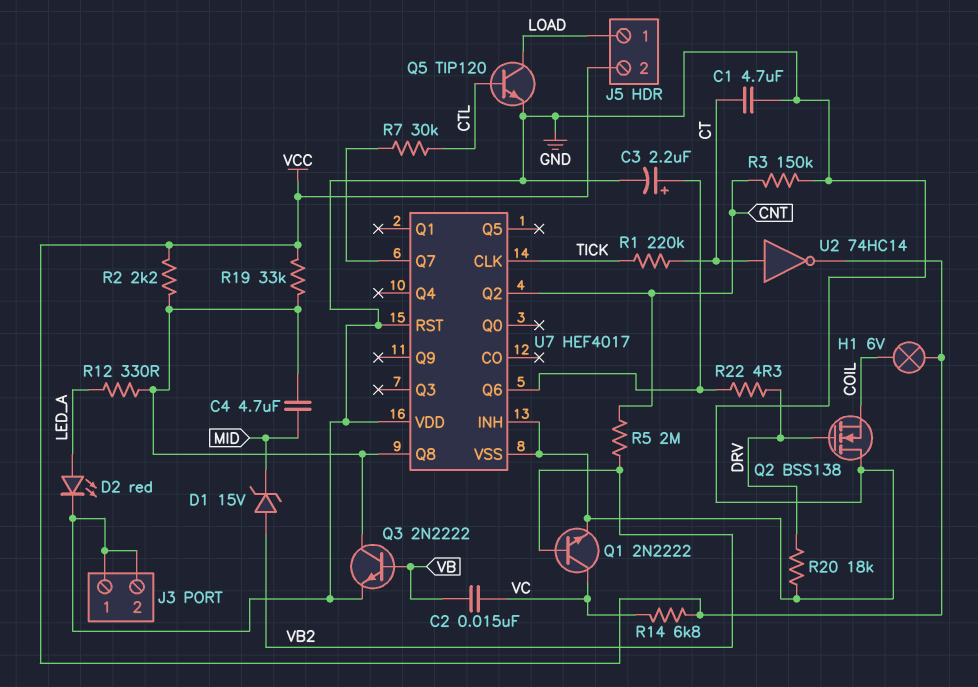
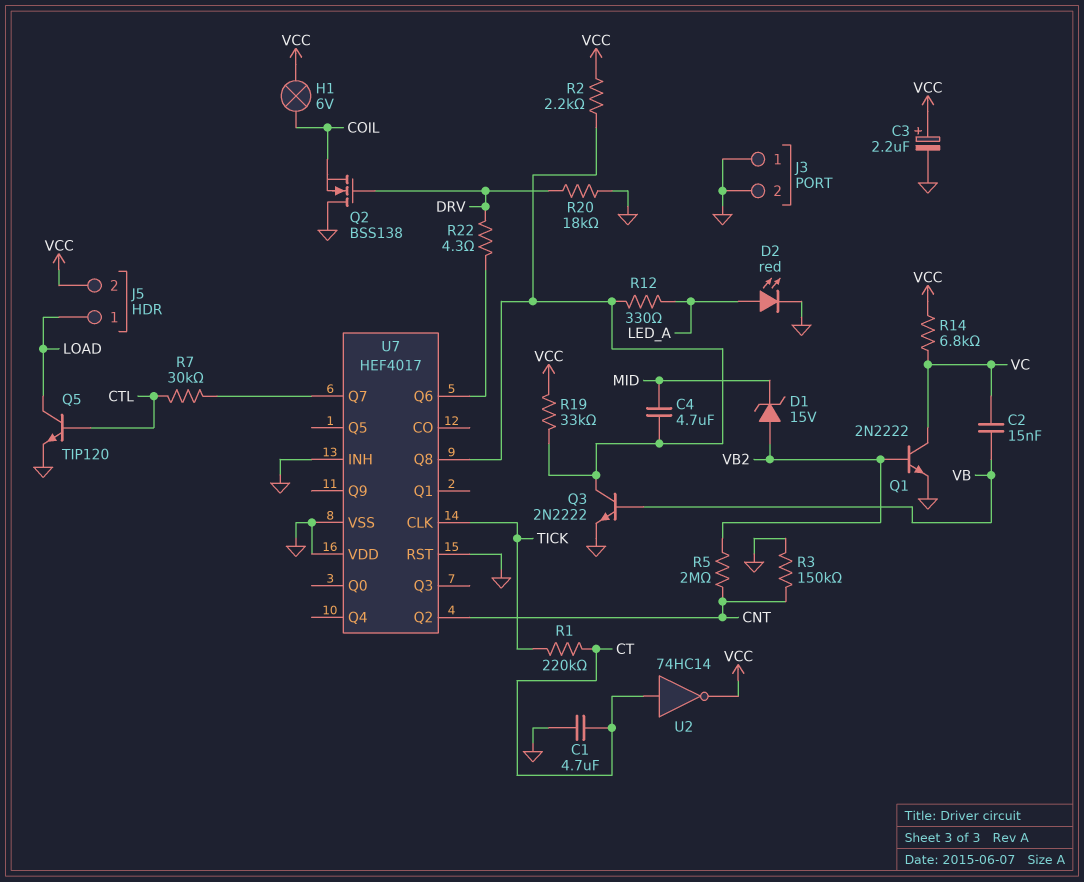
C3: 2.2uF (plus U7/Q6, minus GND) -> 2.2uF (plus VCC, minus GND)

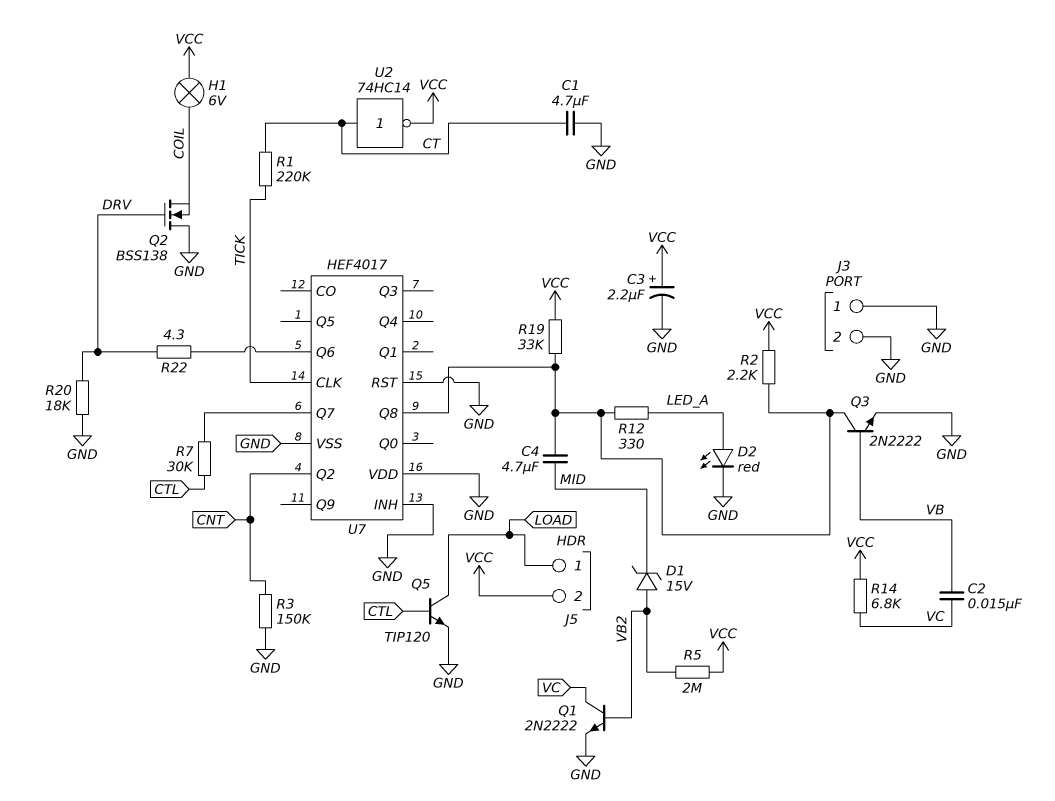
R5: 2M (CNT, VB2) -> 2M (VB2, VCC)

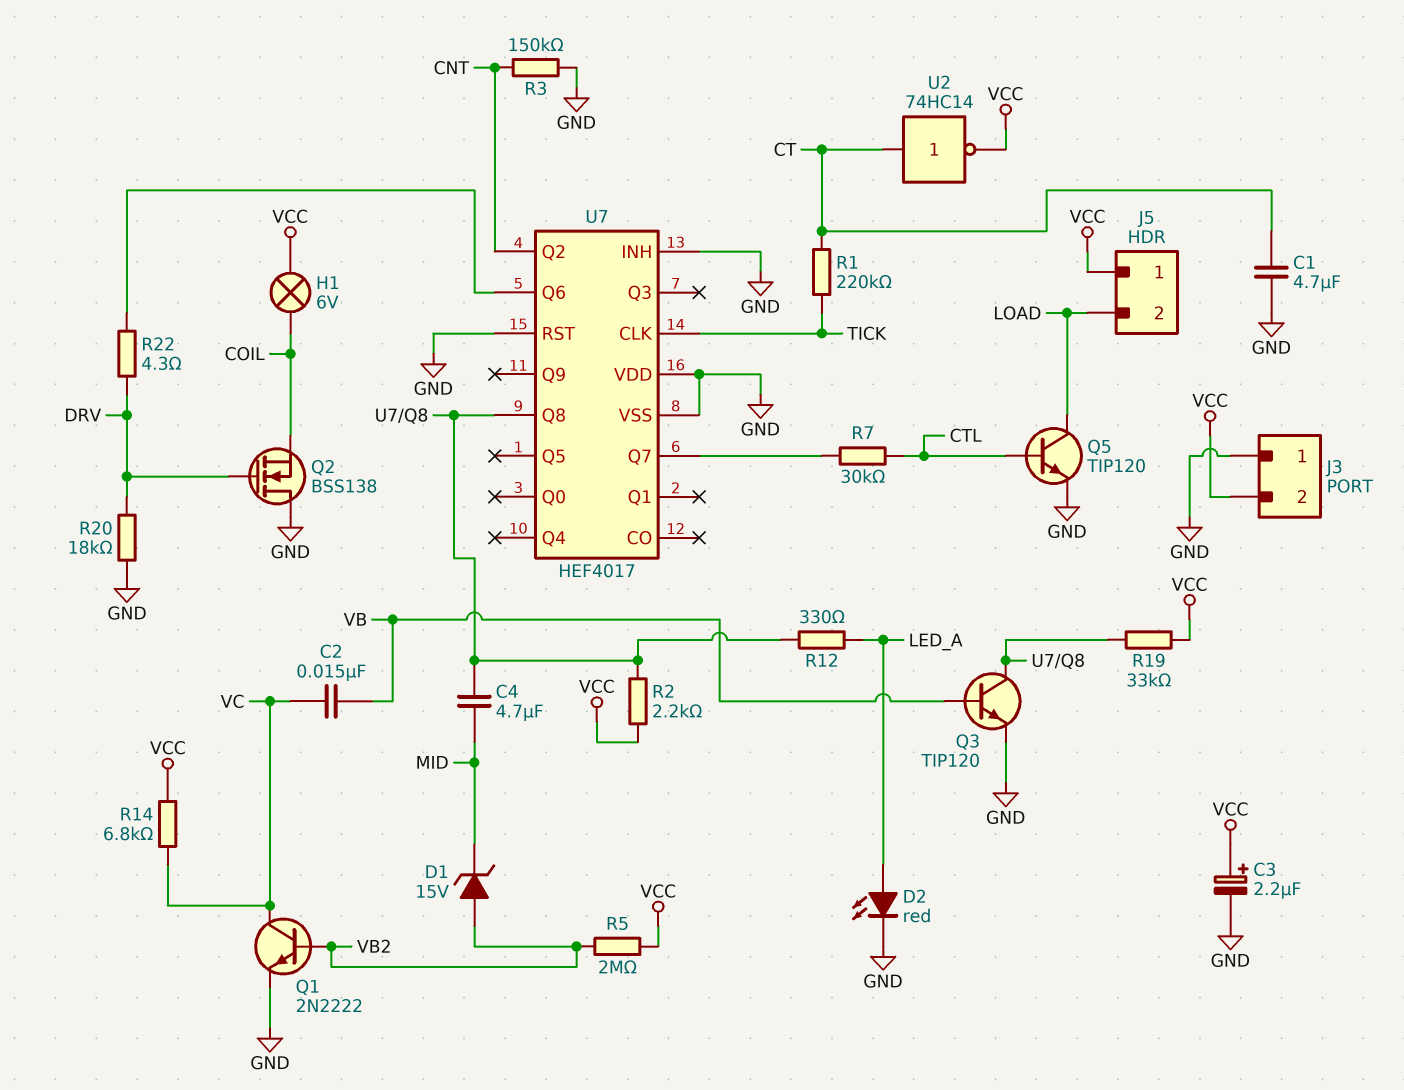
J3 pin 2: GND -> VCC
J5 pin 1: LOAD -> VCC
J5 pin 2: VCC -> LOAD
Q3: NPN 2N2222 (B VB, C U7/Q8, E GND) -> NPN TIP120 (B VB, C U7/Q8, E GND)

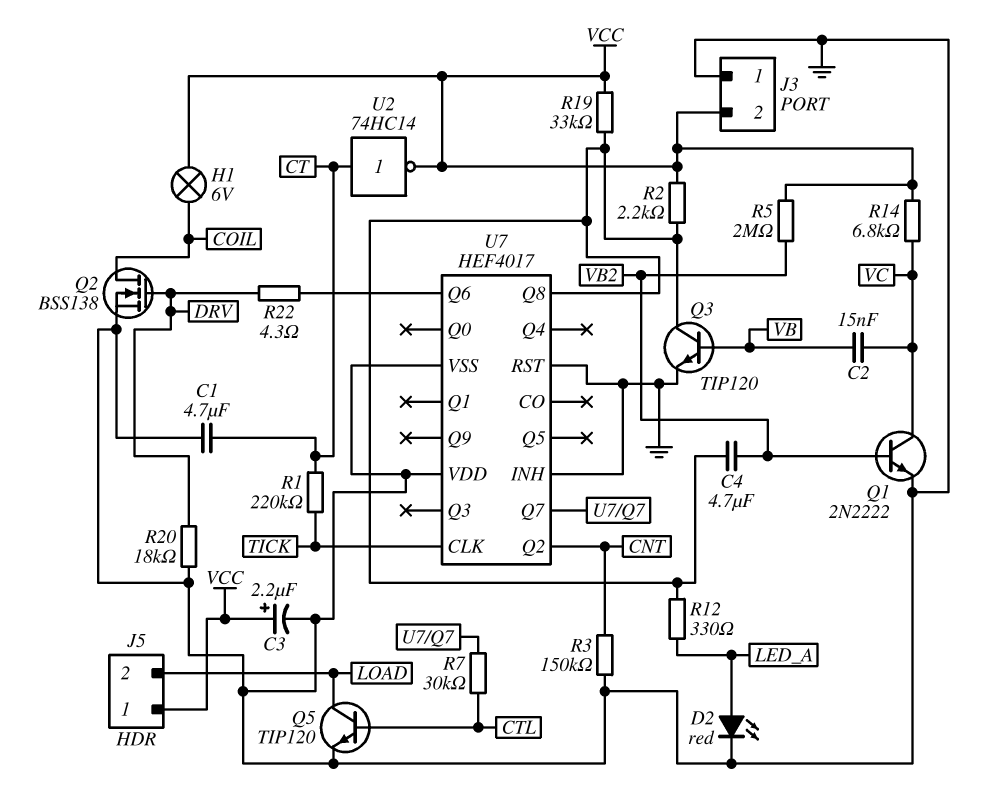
C4: 4.7uF (MID, U7/Q8) -> 4.7uF (U7/Q8, VB2)
D1: zener 15V (A VB2, K MID) -> none
Q2: NMOS BSS138 (G DRV, D GND, S COIL) -> NMOS BSS138 (G DRV, D COIL, S GND)

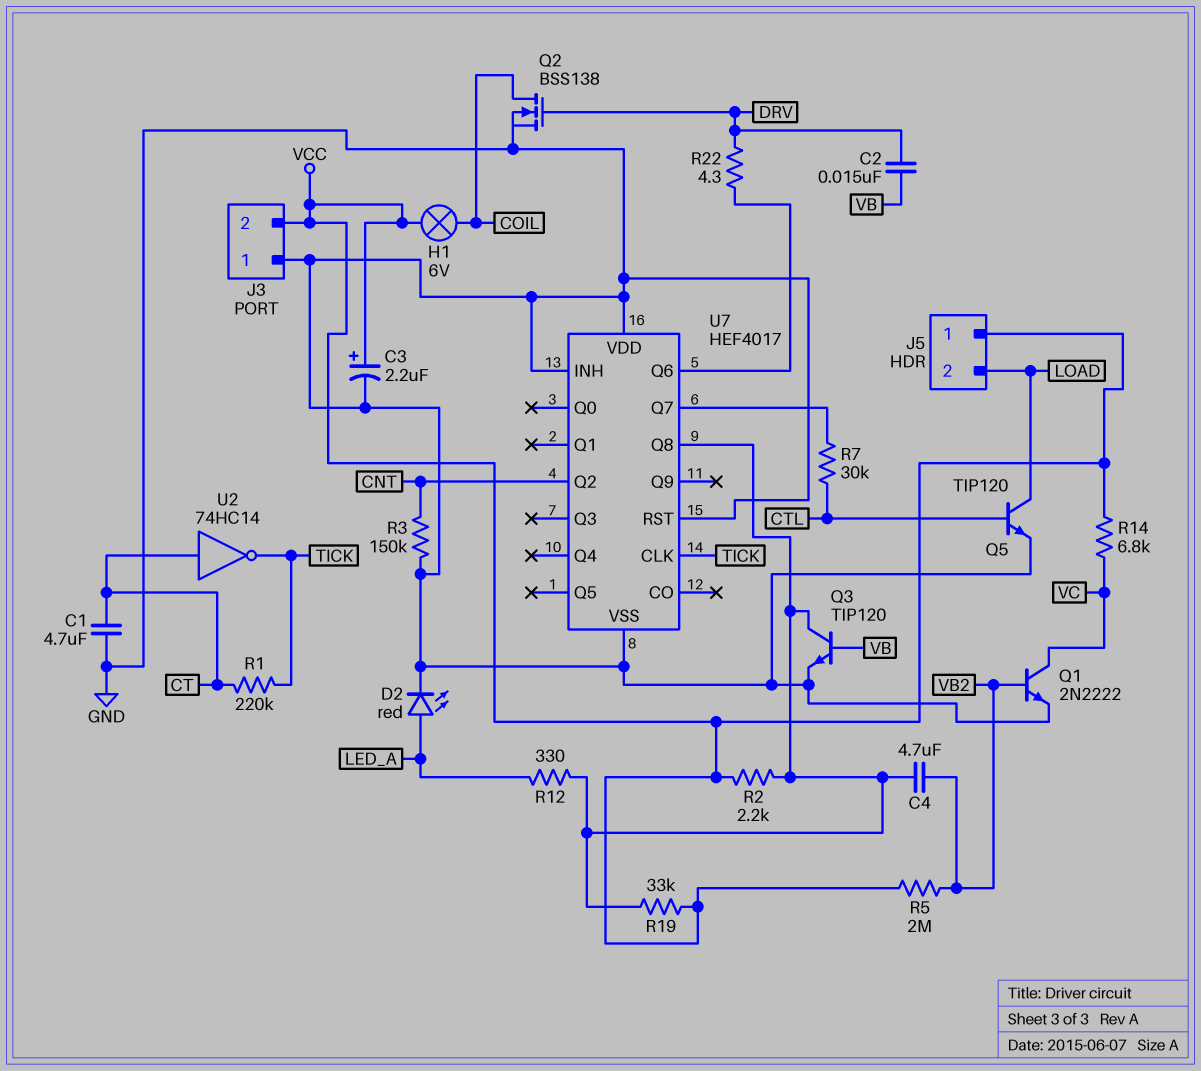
C2: 15nF (VB, VC) -> 15nF (DRV, VB)
R20: 18k (DRV, GND) -> none
U2: NOT 74HC14 (in CT, out VCC) -> NOT 74HC14 (in CT, out TICK)

